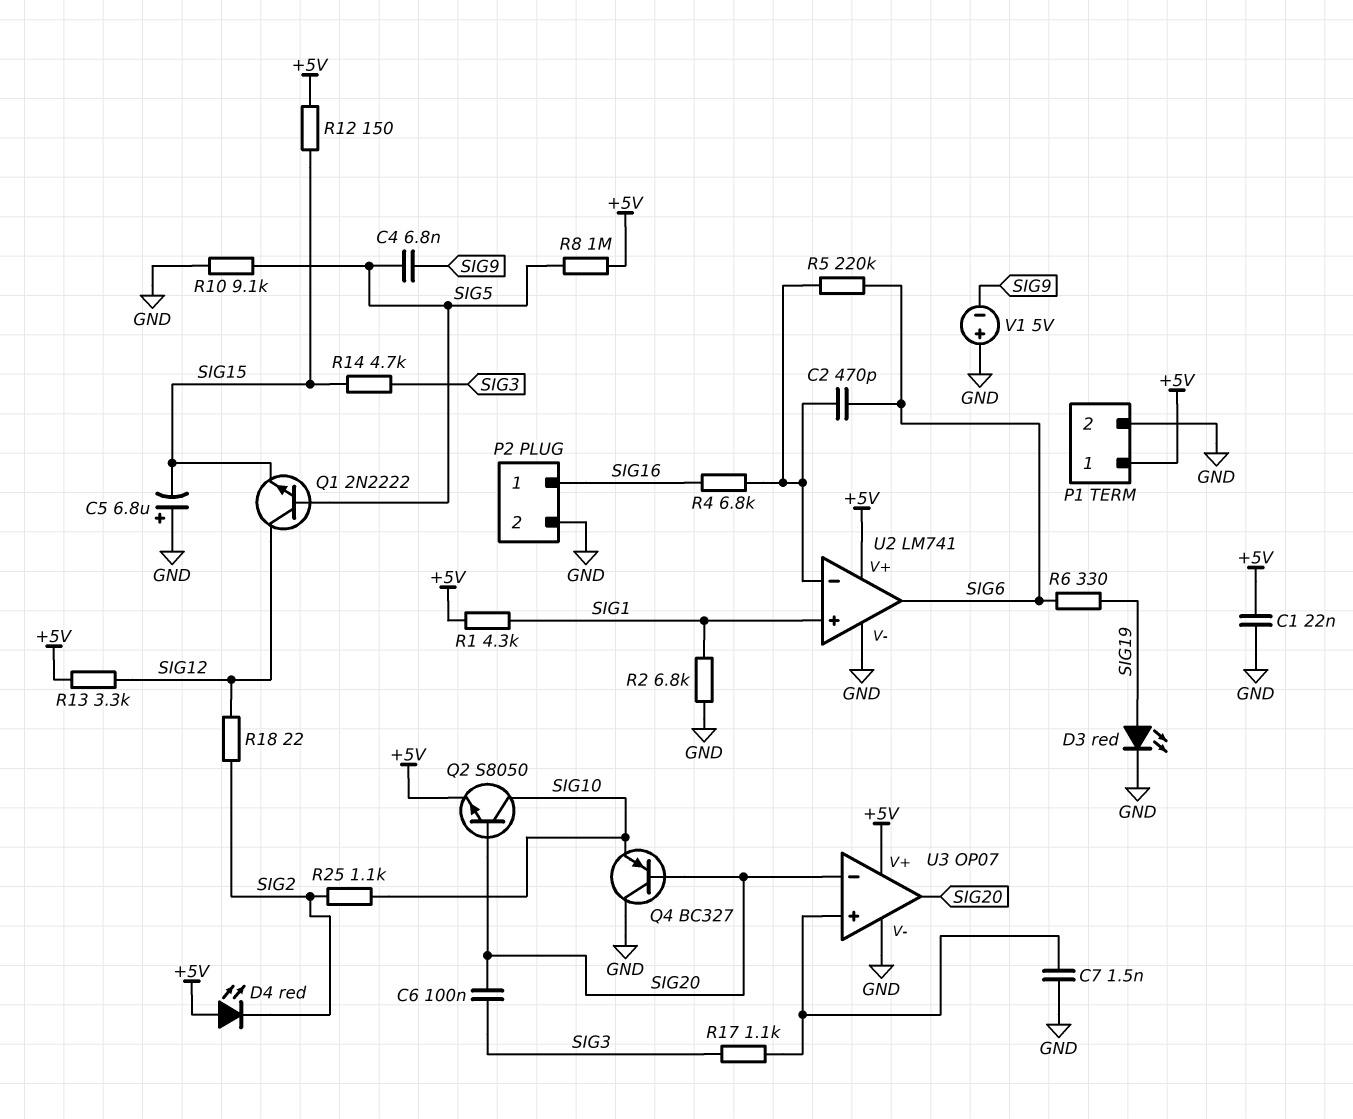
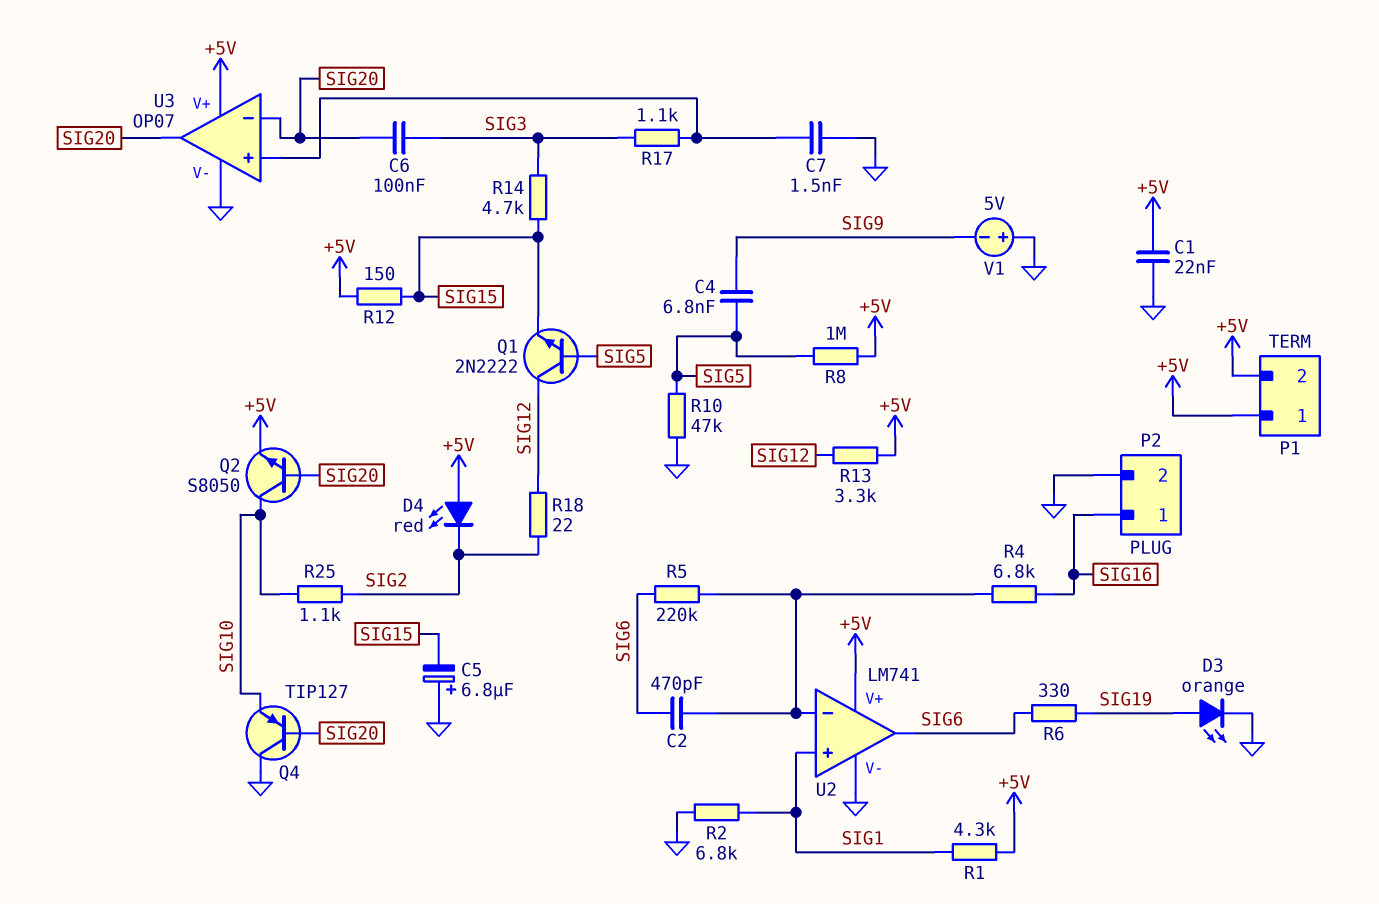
D3: LED red (A SIG19, K GND) -> LED orange (A SIG19, K GND)
P1 pin 2: GND -> +5V
Q4: PNP BC327 (B SIG20, C GND, E SIG10) -> PNP TIP127 (B SIG20, C GND, E SIG10)
R10: 9.1k (GND, SIG5) -> 47k (GND, SIG5)

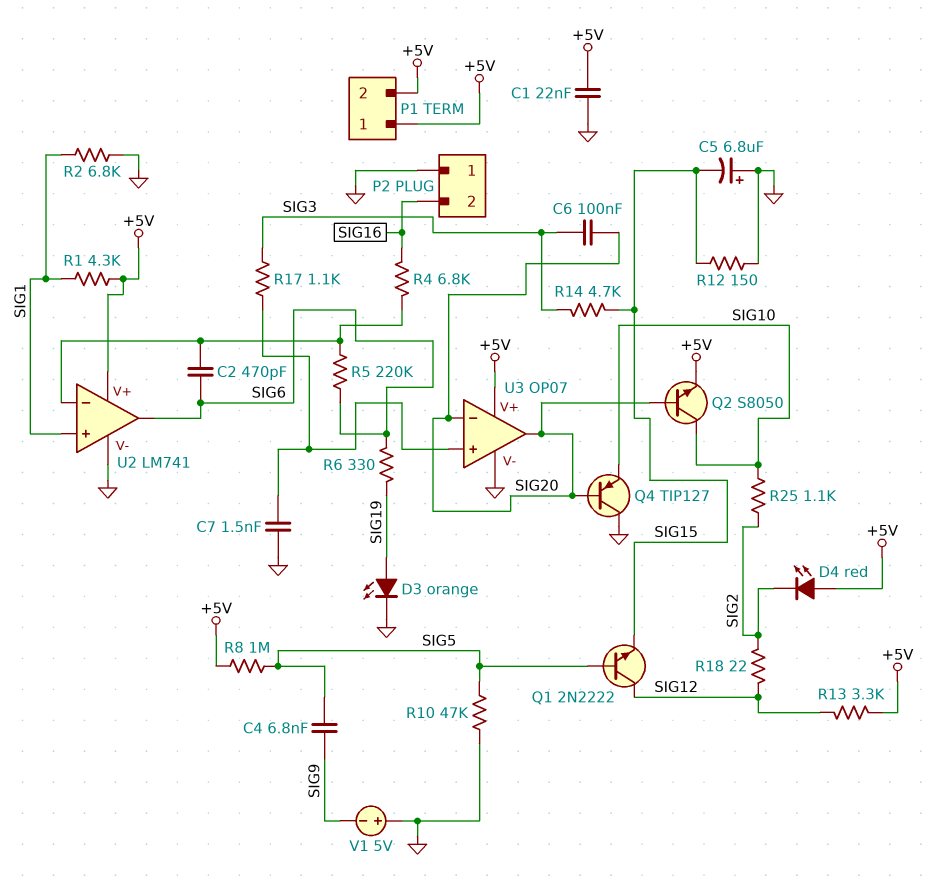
P2 pin 1: SIG16 -> GND
P2 pin 2: GND -> SIG16
R12: 150 (+5V, SIG15) -> 150 (GND, SIG15)

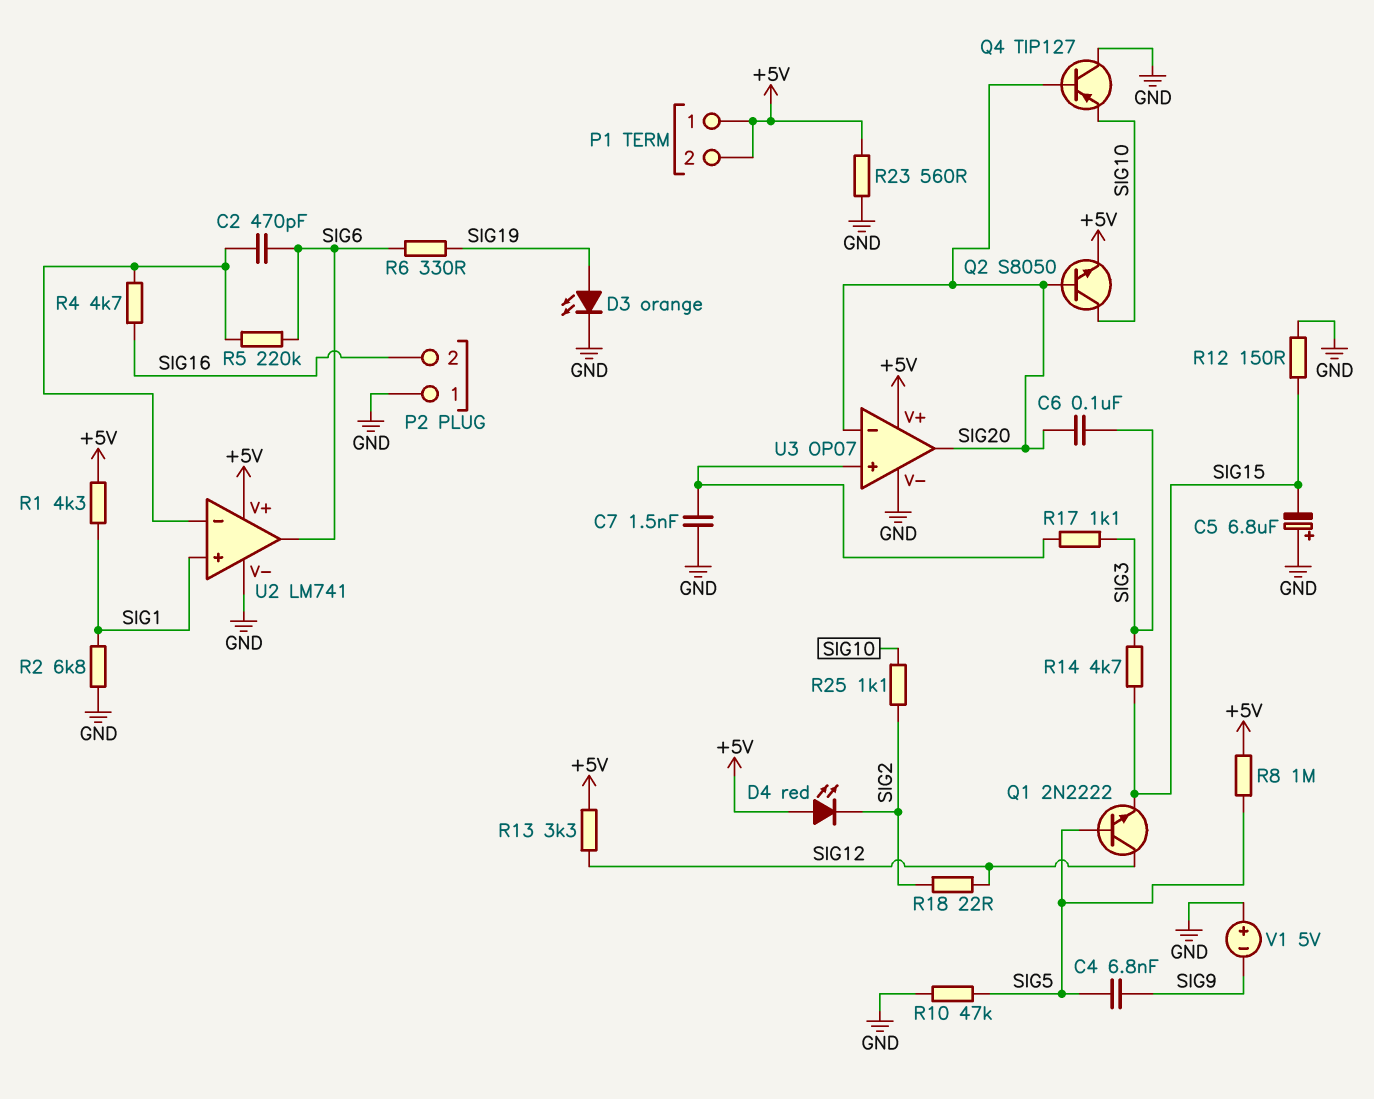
C1: 22nF (+5V, GND) -> none
R4: 6.8k (SIG16, U2/in-) -> 4.7k (SIG16, U2/in-)
R23: none -> 560 (+5V, GND)

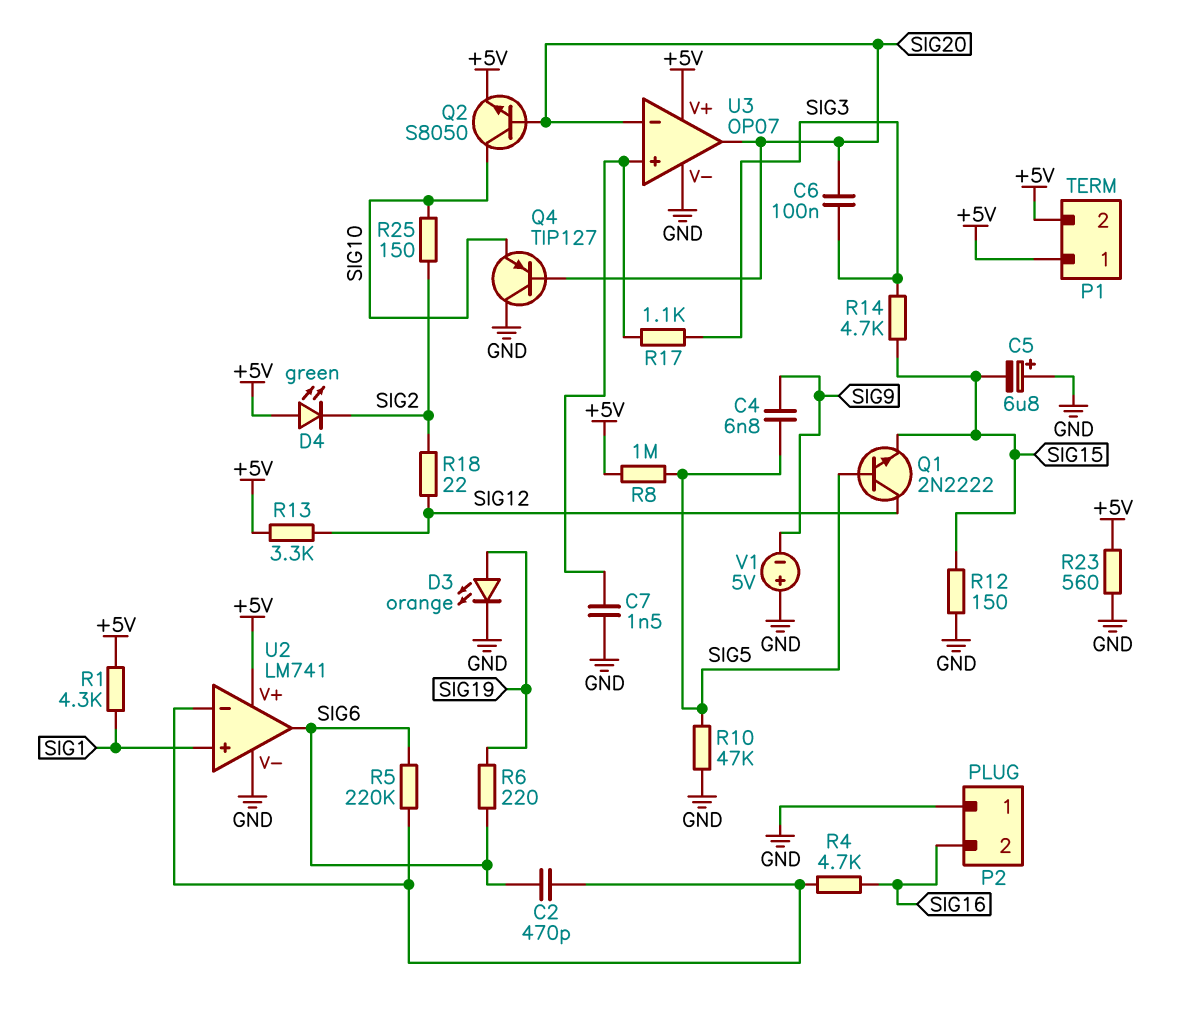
D4: LED red (A +5V, K SIG2) -> LED green (A +5V, K SIG2)
R2: 6.8k (GND, SIG1) -> none
R6: 330 (SIG6, SIG19) -> 220 (SIG6, SIG19)
R25: 1.1k (SIG2, SIG10) -> 150 (SIG2, SIG10)

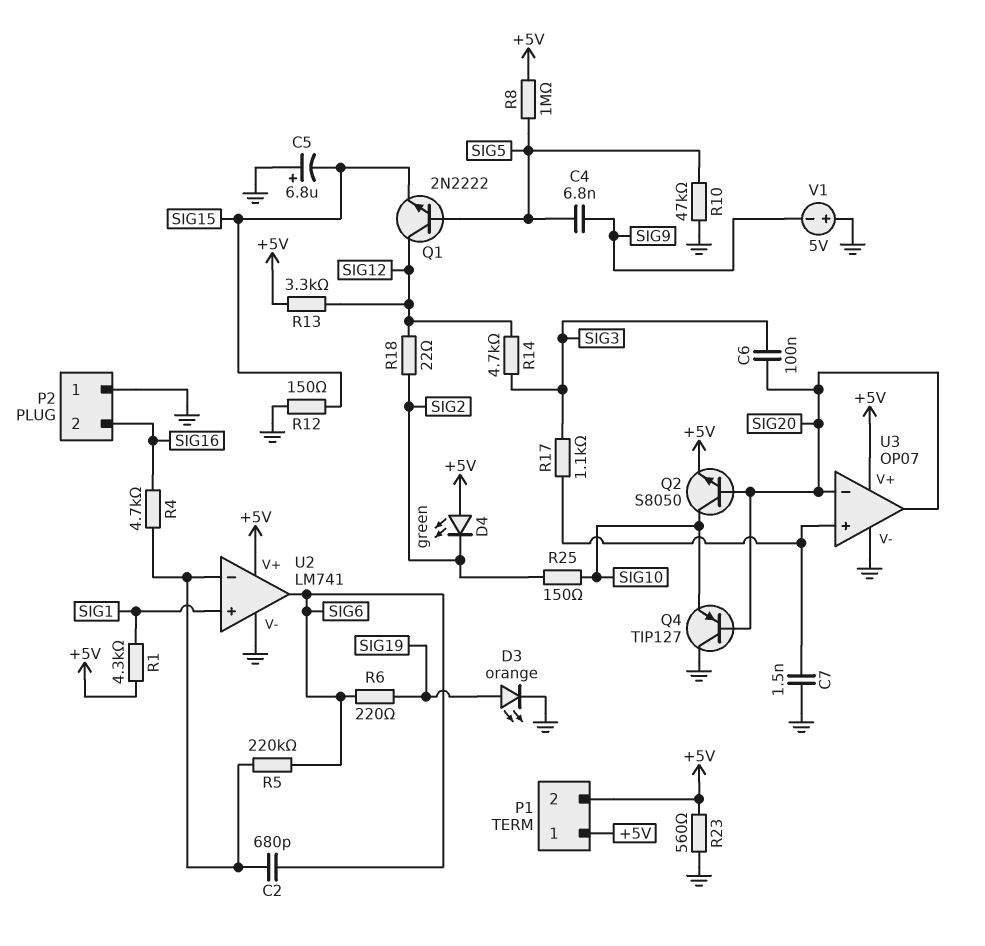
C2: 470pF (SIG6, U2/in-) -> 680pF (SIG6, U2/in-)
R14: 4.7k (SIG3, SIG15) -> 4.7k (SIG3, SIG12)

